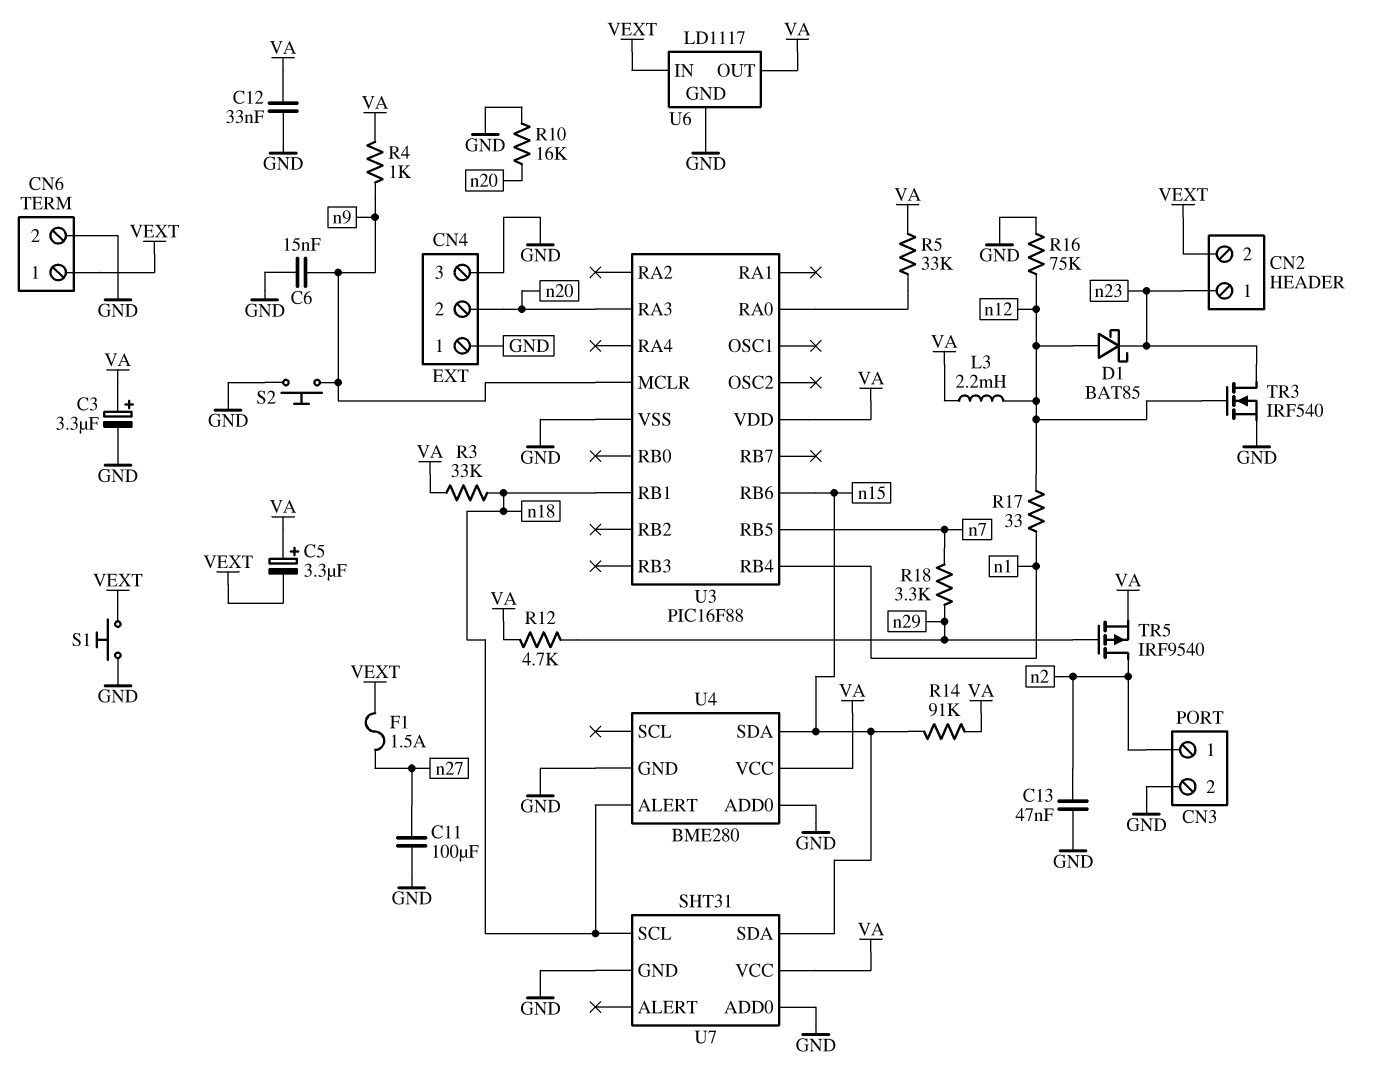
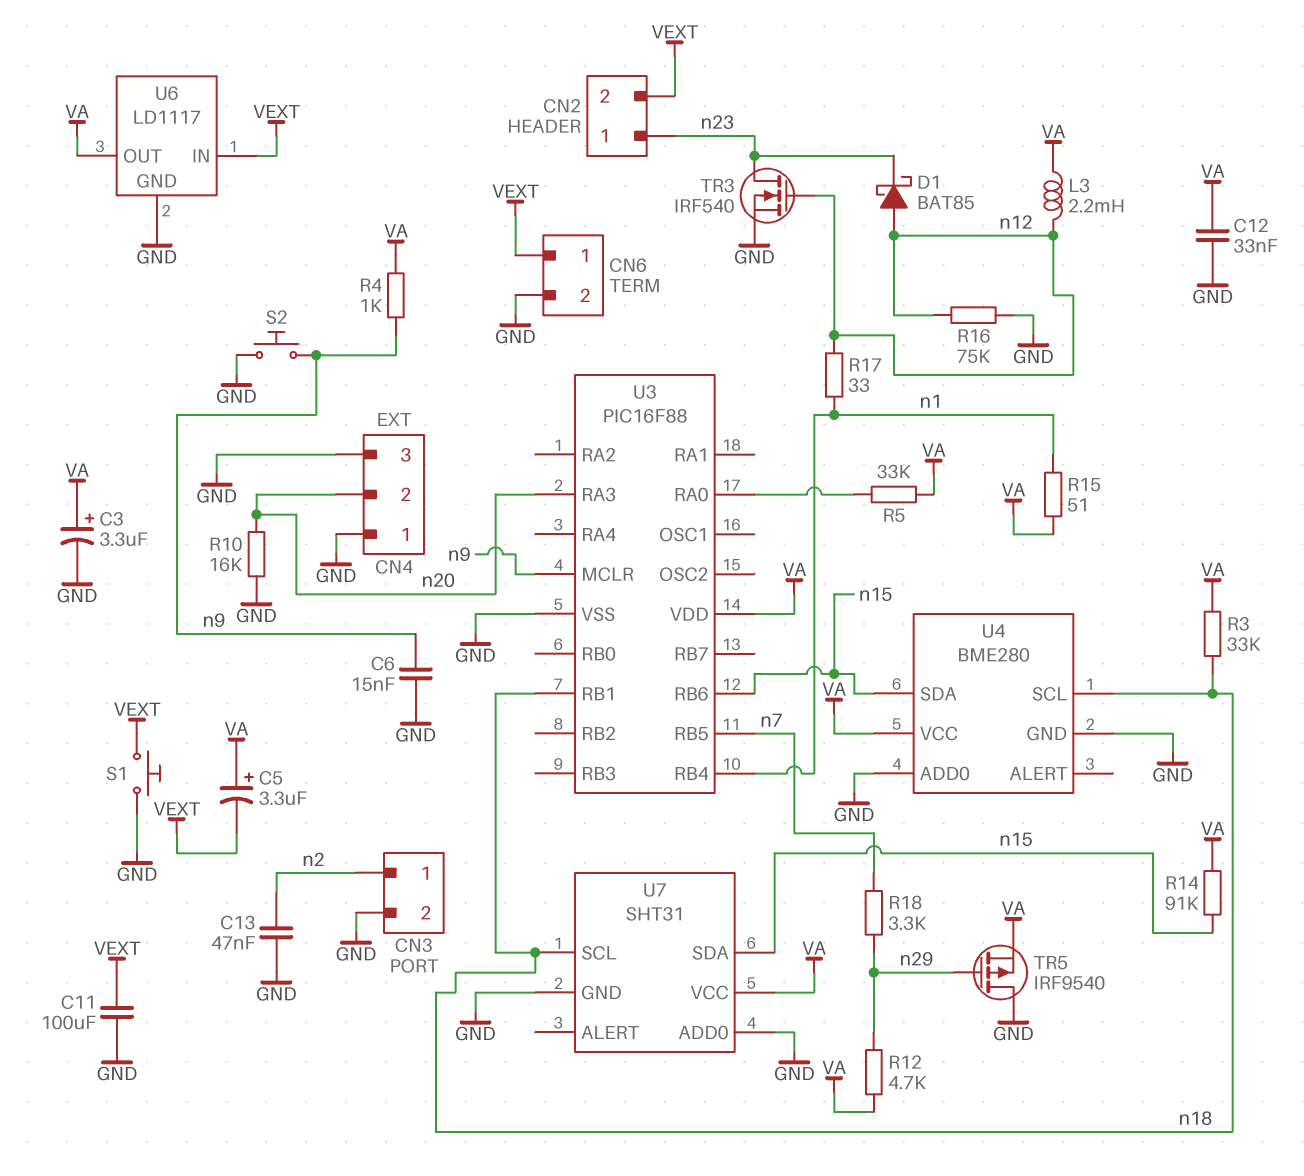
C11: 100uF (GND, n27) -> 100uF (GND, VEXT)
F1: 1.5A (VEXT, n27) -> none
R15: none -> 51 (VA, n1)
TR5: PMOS IRF9540 (G n29, D n2, S VA) -> PMOS IRF9540 (G n29, D GND, S VA)
U4 pin ALERT: n18 -> none
U4 pin SCL: none -> n18

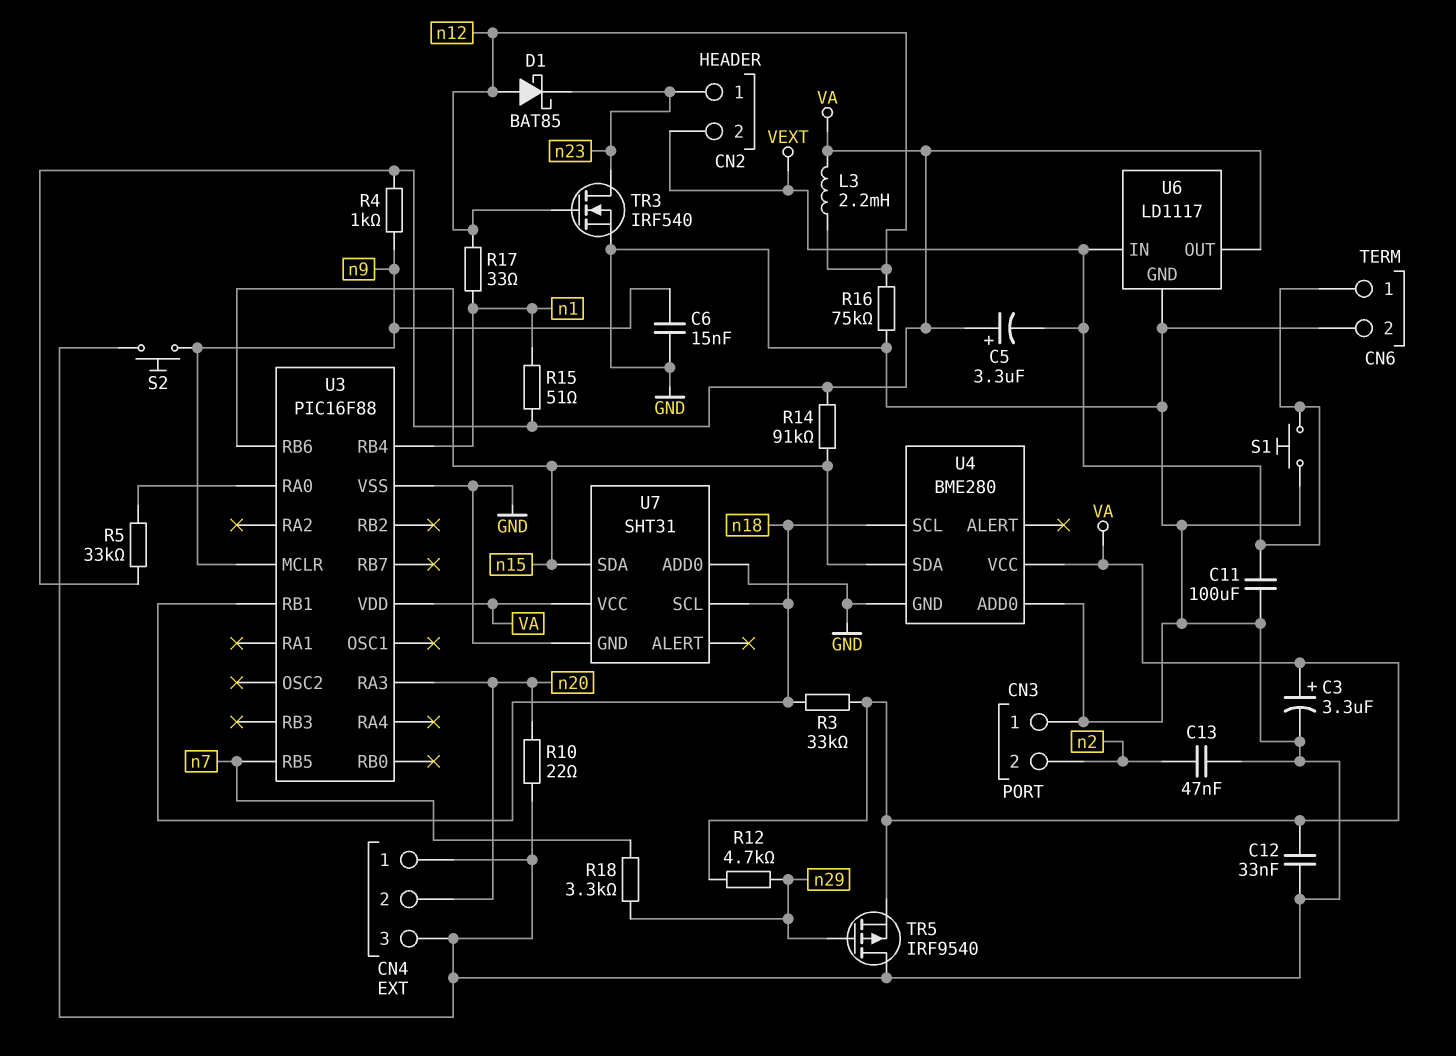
CN3 pin 1: n2 -> GND
CN3 pin 2: GND -> n2
R10: 16k (GND, n20) -> 22 (GND, n20)

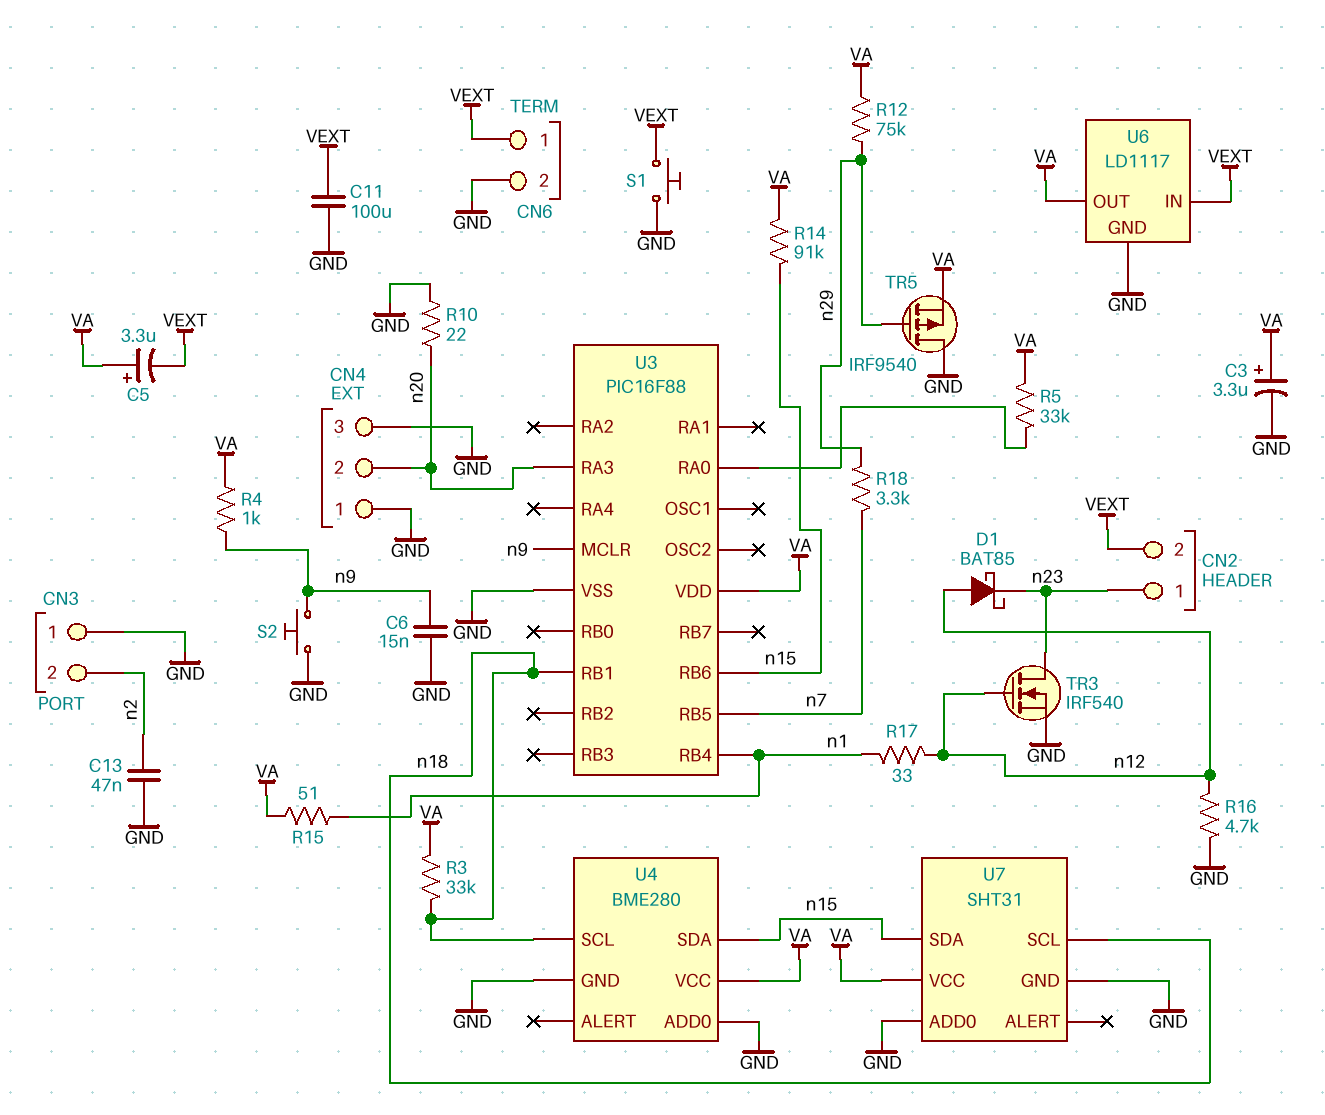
C12: 33nF (GND, VA) -> none
L3: 2.2mH (VA, n12) -> none
R12: 4.7k (VA, n29) -> 75k (VA, n29)
R16: 75k (GND, n12) -> 4.7k (GND, n12)

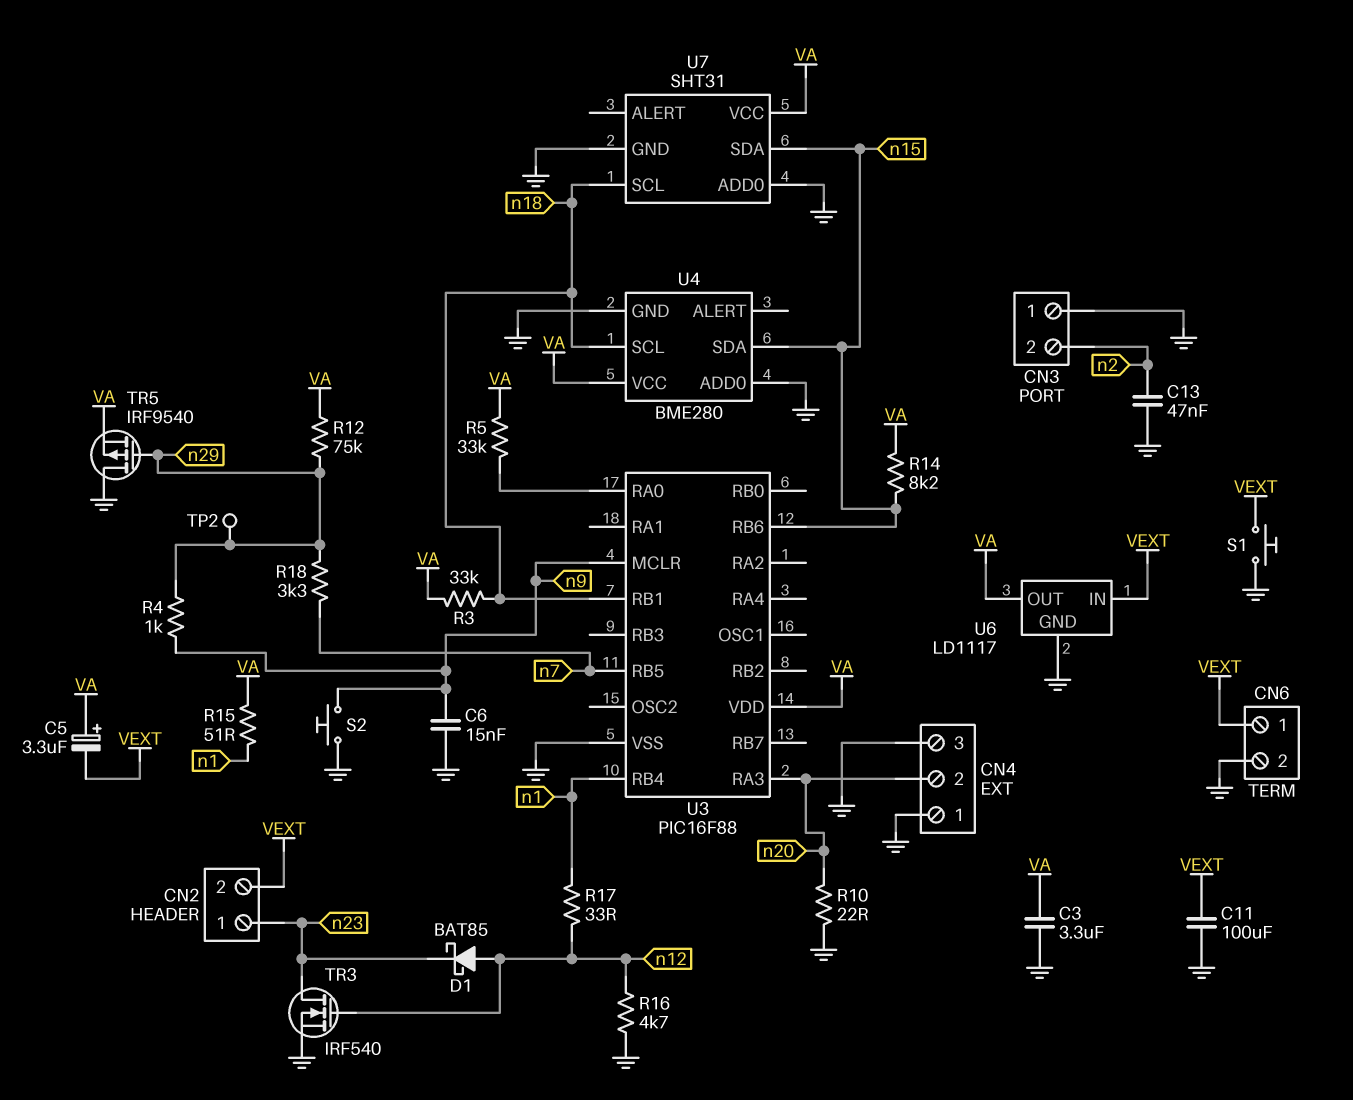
C3: 3.3uF (plus VA, minus GND) -> 3.3uF (GND, VA)
R4: 1k (VA, n9) -> 1k (n9, n29)
R14: 91k (VA, n15) -> 8.2k (VA, n15)
TP2: none -> test point (n29)

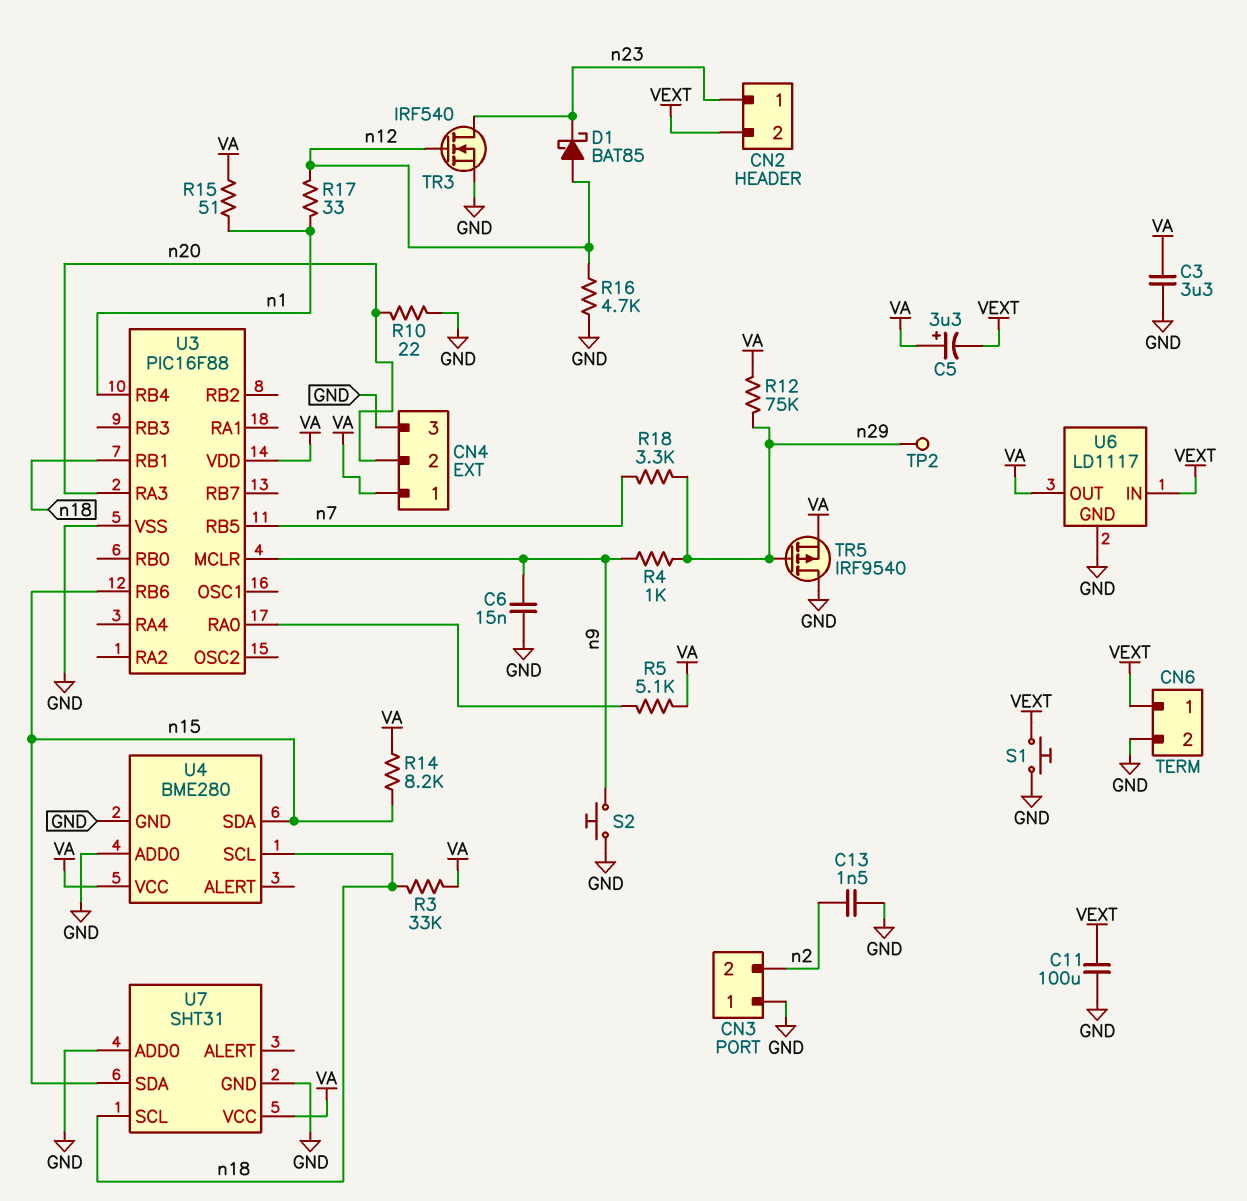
C13: 47nF (GND, n2) -> 1.5nF (GND, n2)
CN4 pin 1: GND -> VA
R5: 33k (U3/RA0, VA) -> 5.1k (U3/RA0, VA)

